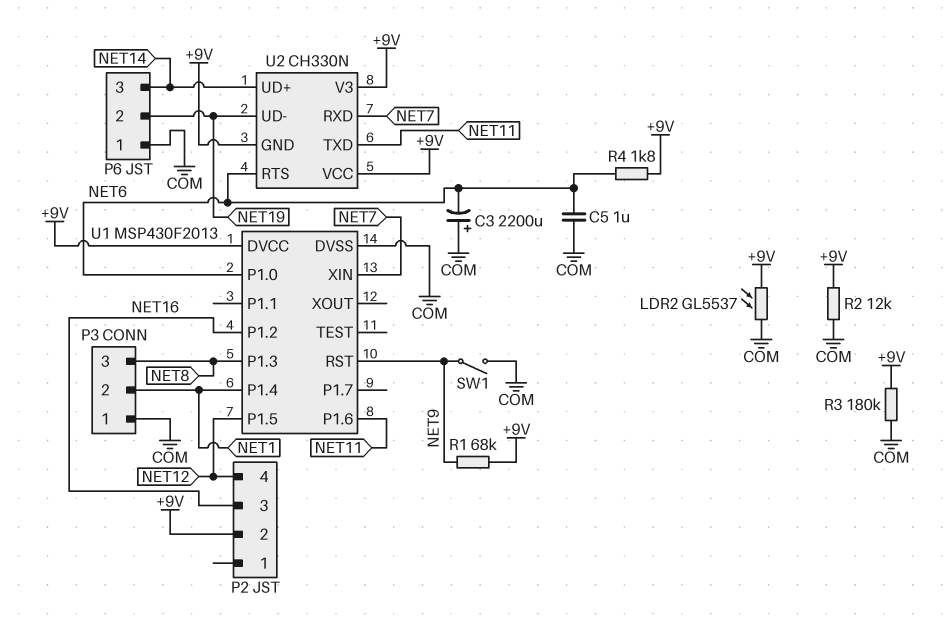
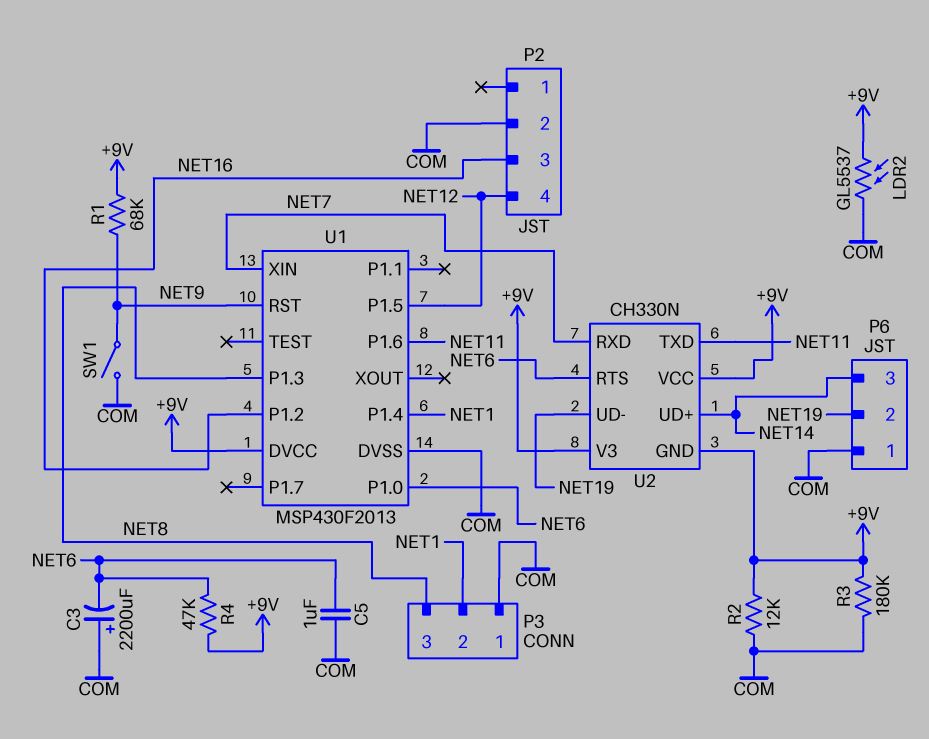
P2 pin 2: +9V -> COM
R4: 1.8k (+9V, NET6) -> 47k (+9V, NET6)

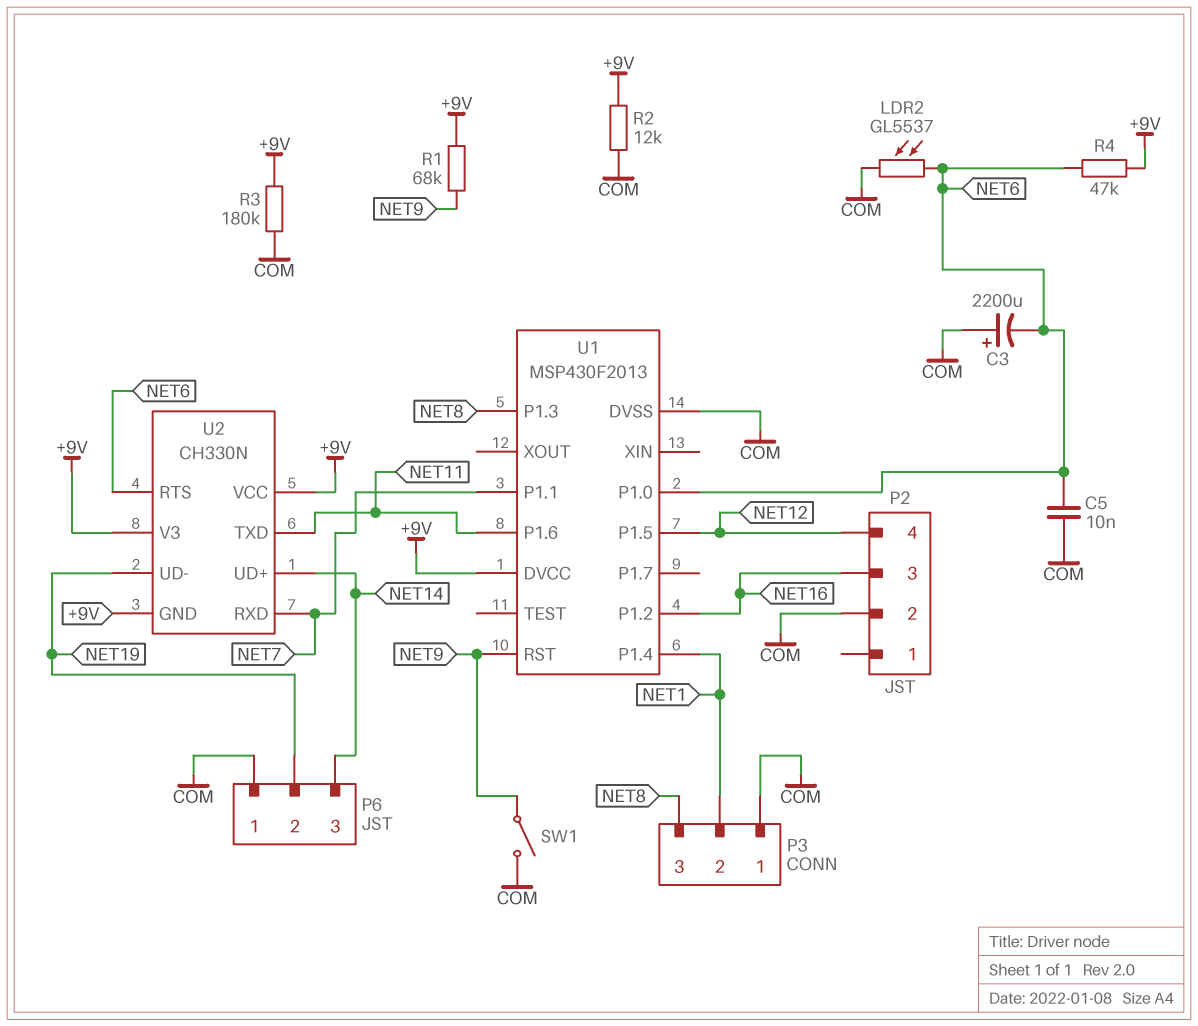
C5: 1uF (COM, NET6) -> 10nF (COM, NET6)
LDR2: GL5537 (+9V, COM) -> GL5537 (COM, NET6)
U1 pin P1.1: none -> NET7
U1 pin XIN: NET7 -> none

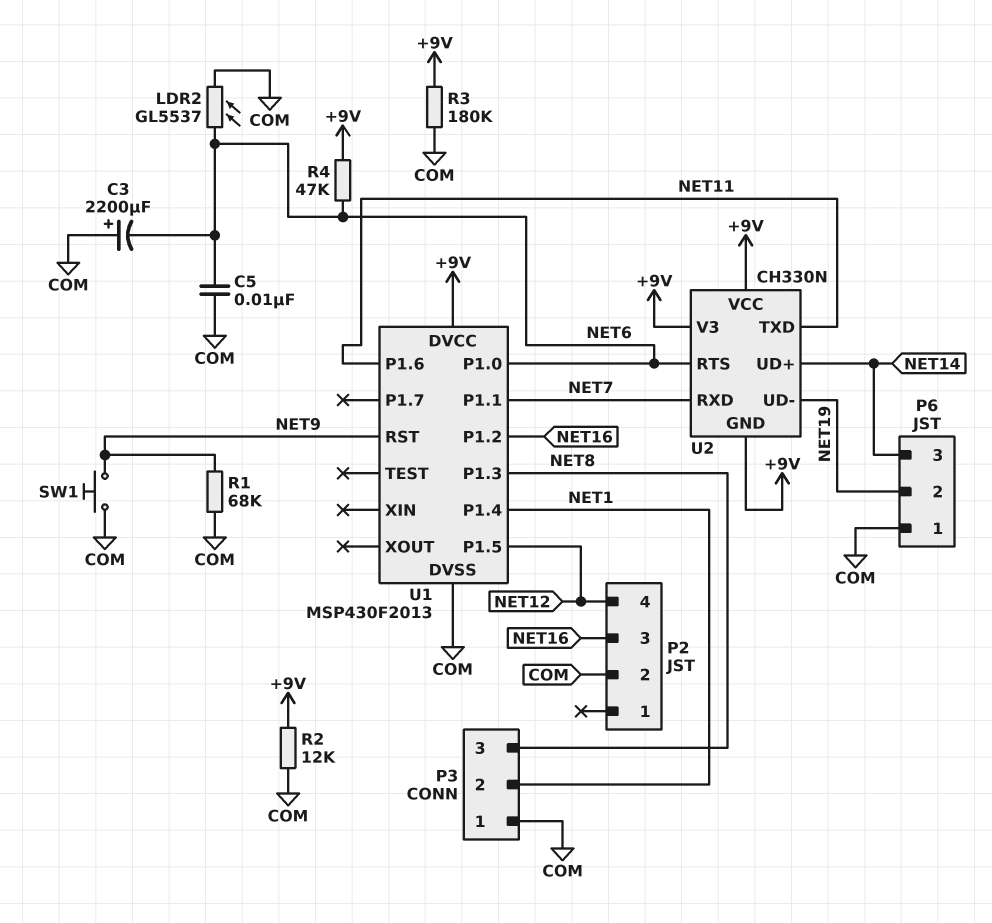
R1: 68k (+9V, NET9) -> 68k (COM, NET9)
SW1: switch (COM, NET9) -> button (COM, NET9)

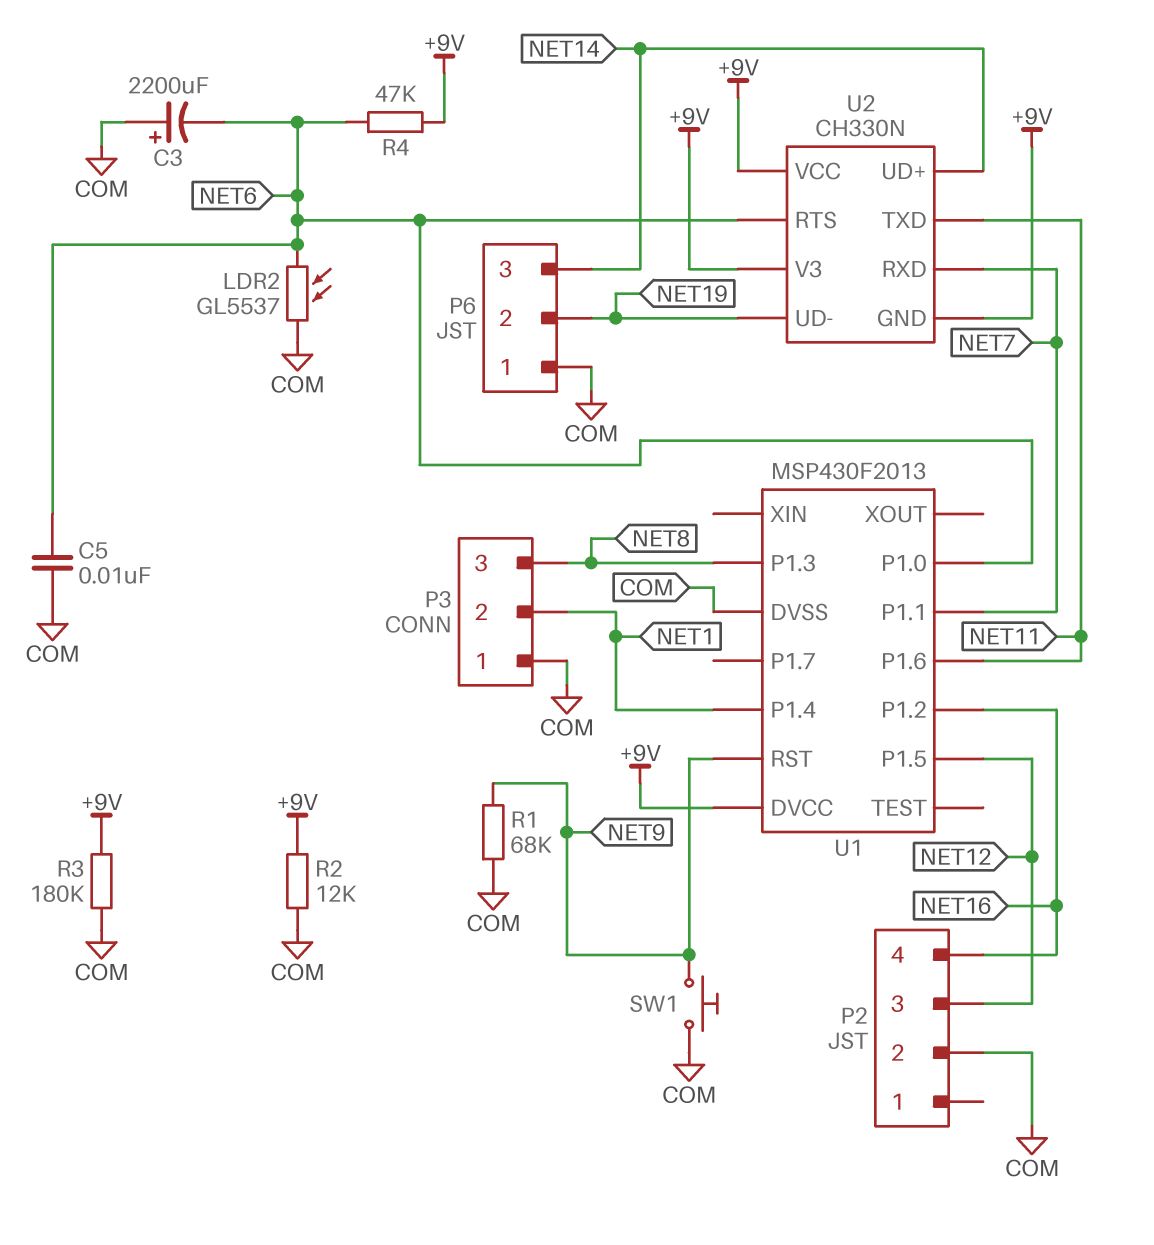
P2 pin 3: NET16 -> NET12
P2 pin 4: NET12 -> NET16

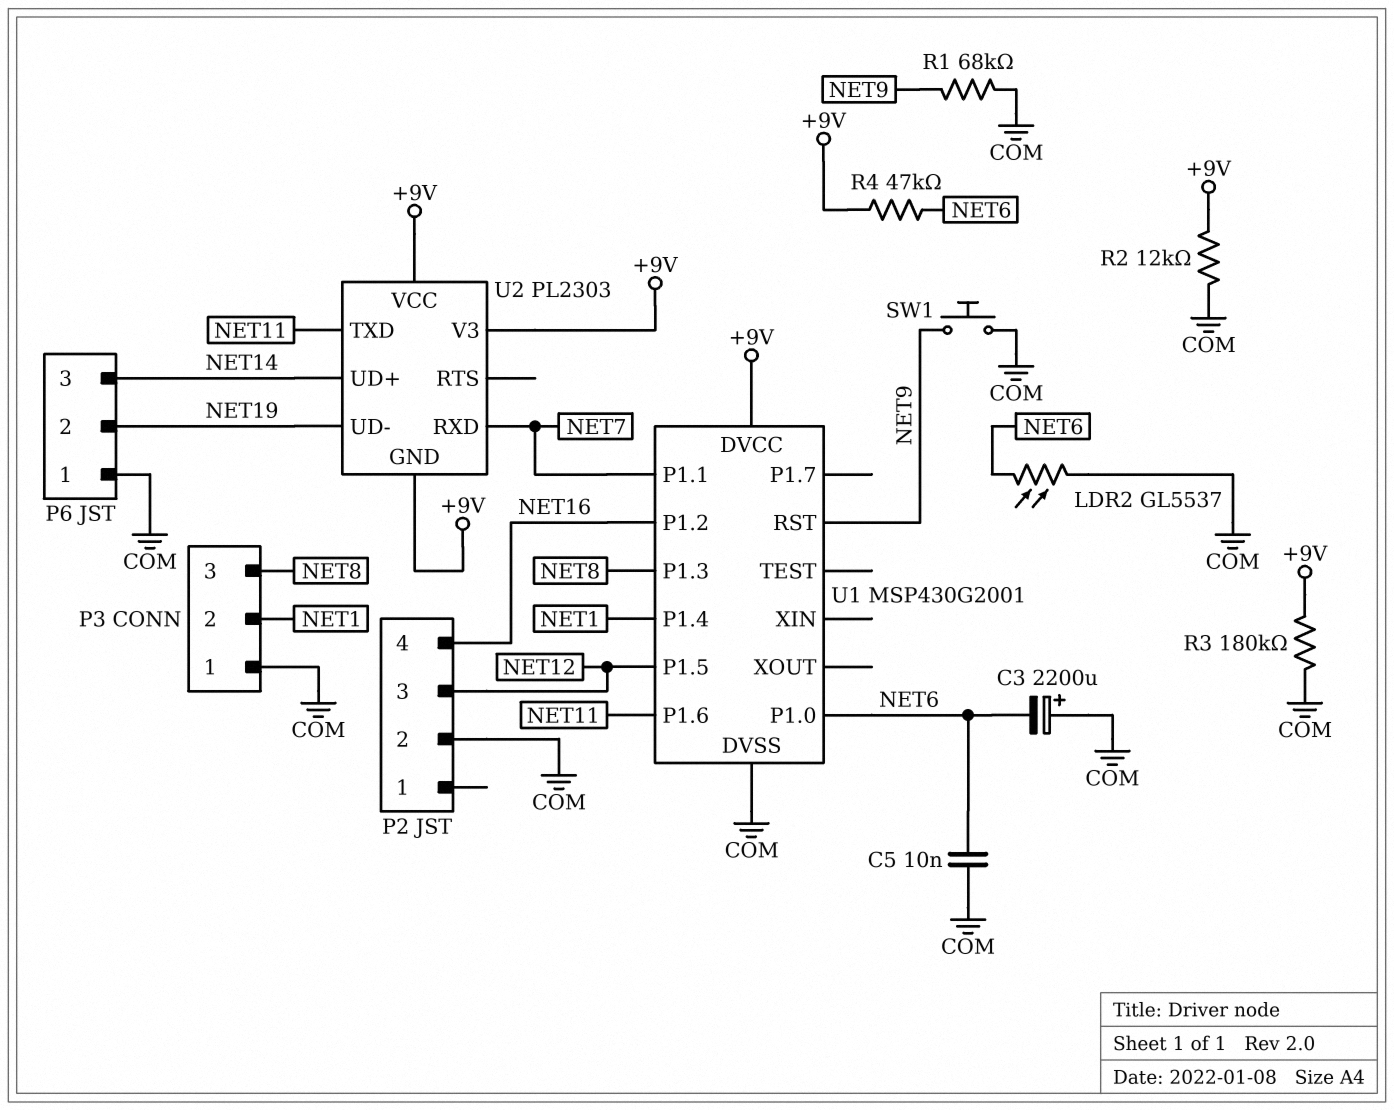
U1: MSP430F2013 -> MSP430G2001
U2: CH330N -> PL2303
U2 pin RTS: NET6 -> none

